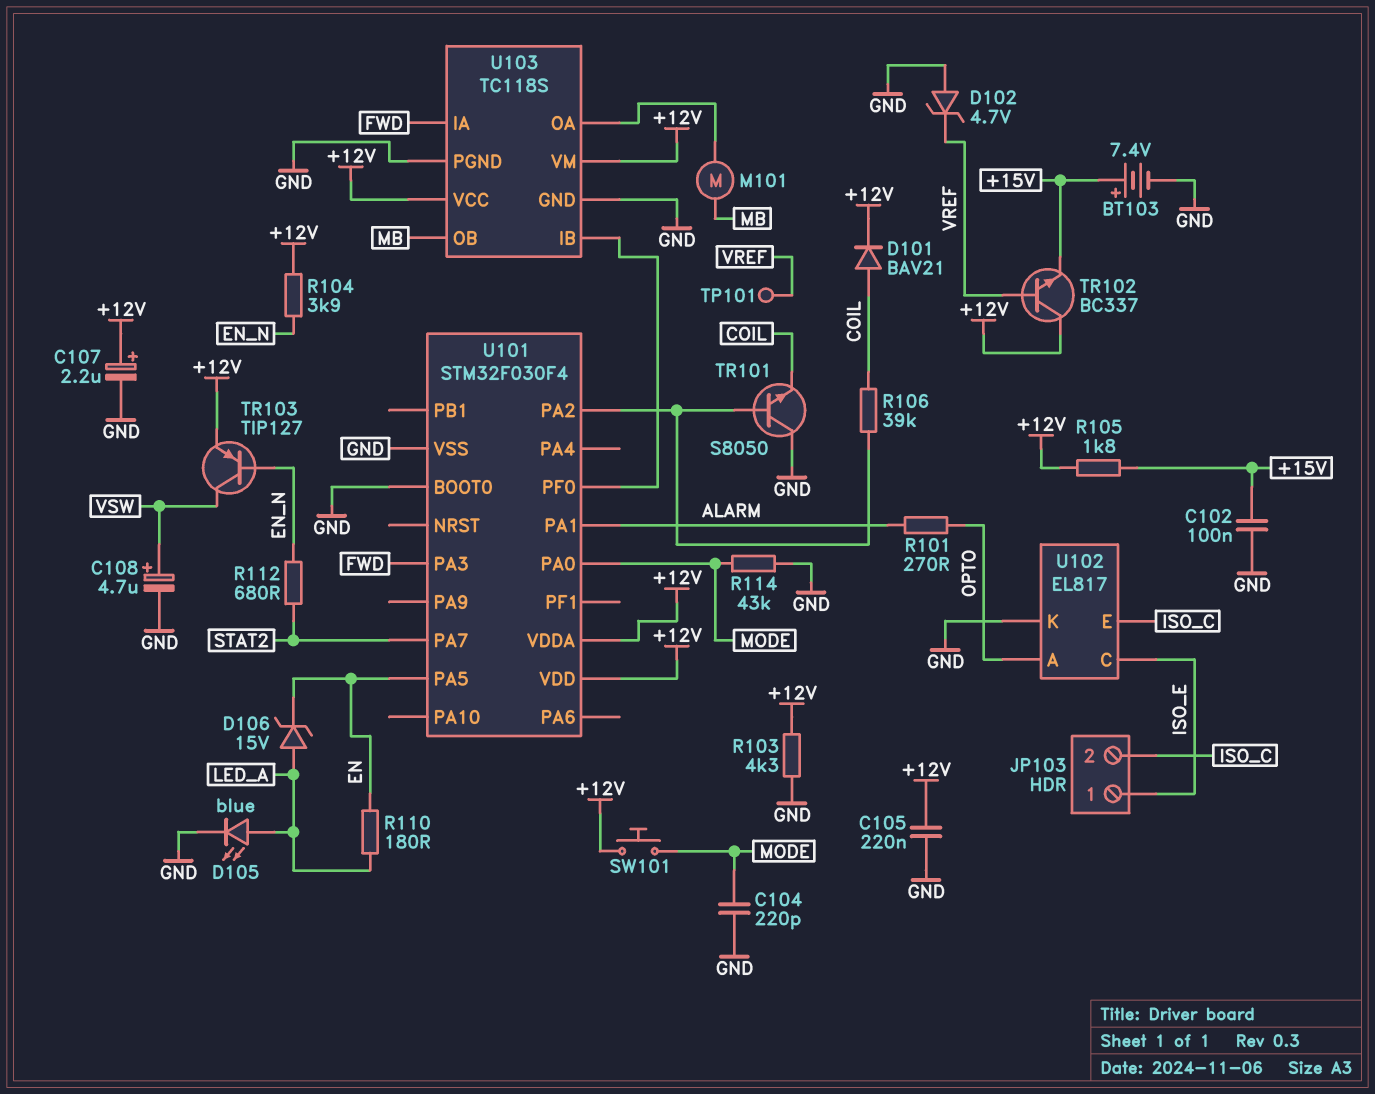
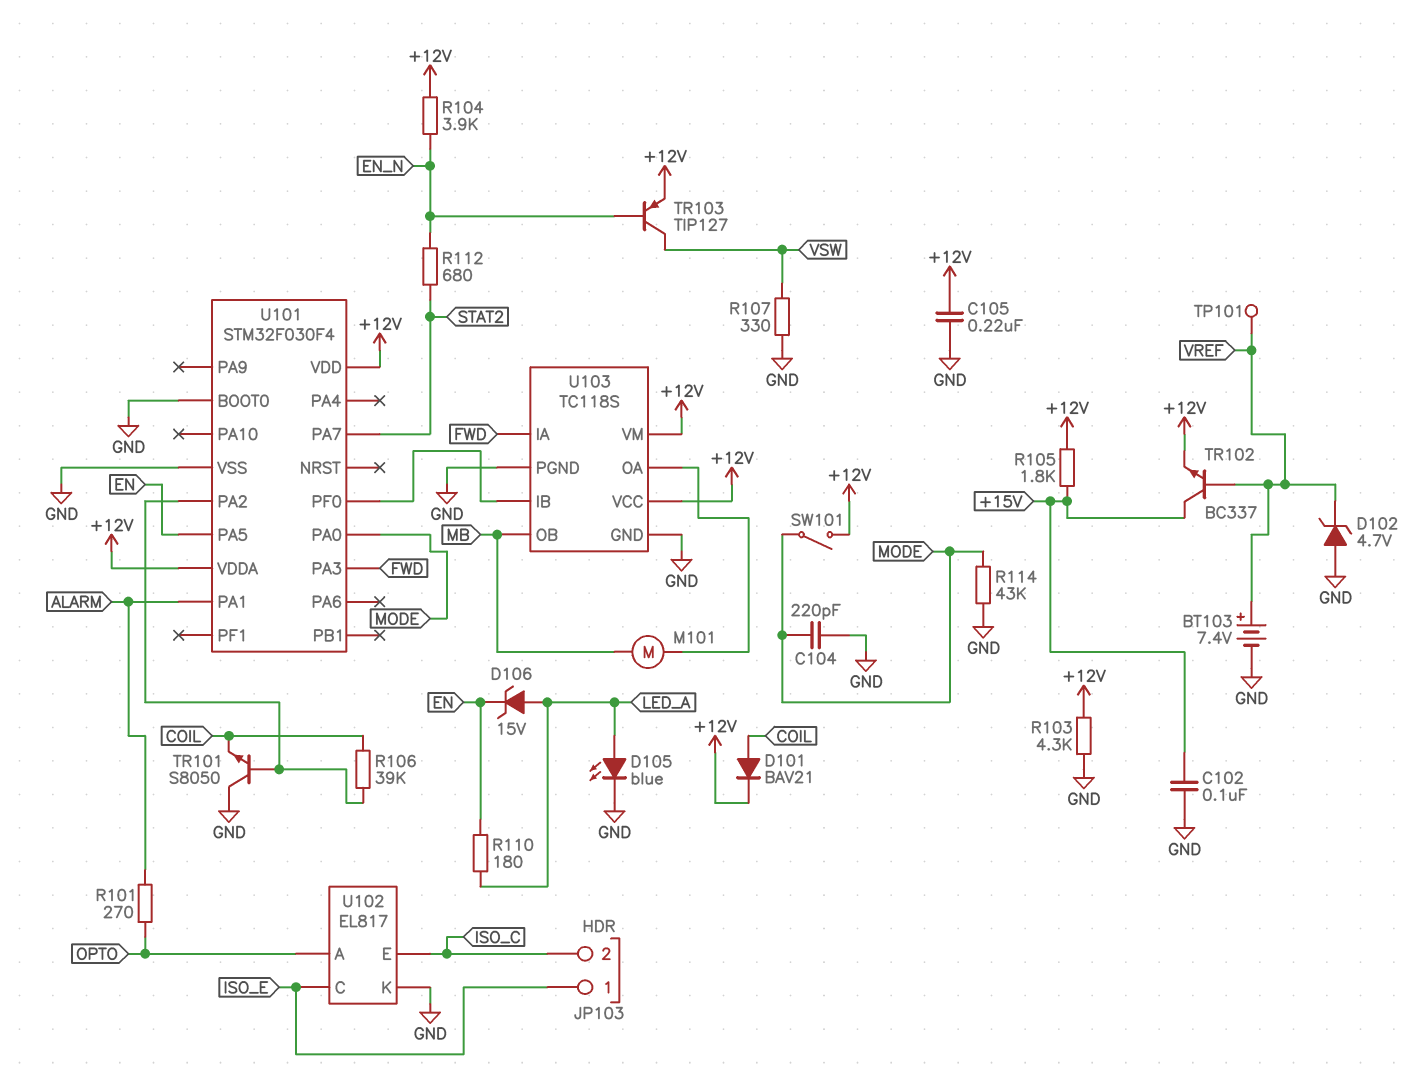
BT103: 7.4V (plus +15V, minus GND) -> 7.4V (plus VREF, minus GND)
C107: 2.2uF (plus +12V, minus GND) -> none
C108: 4.7uF (plus VSW, minus GND) -> none
R107: none -> 330 (GND, VSW)
SW101: button (+12V, MODE) -> switch (+12V, MODE)
TR102: NPN BC337 (B VREF, C +12V, E +15V) -> NPN BC337 (B VREF, C +15V, E +12V)

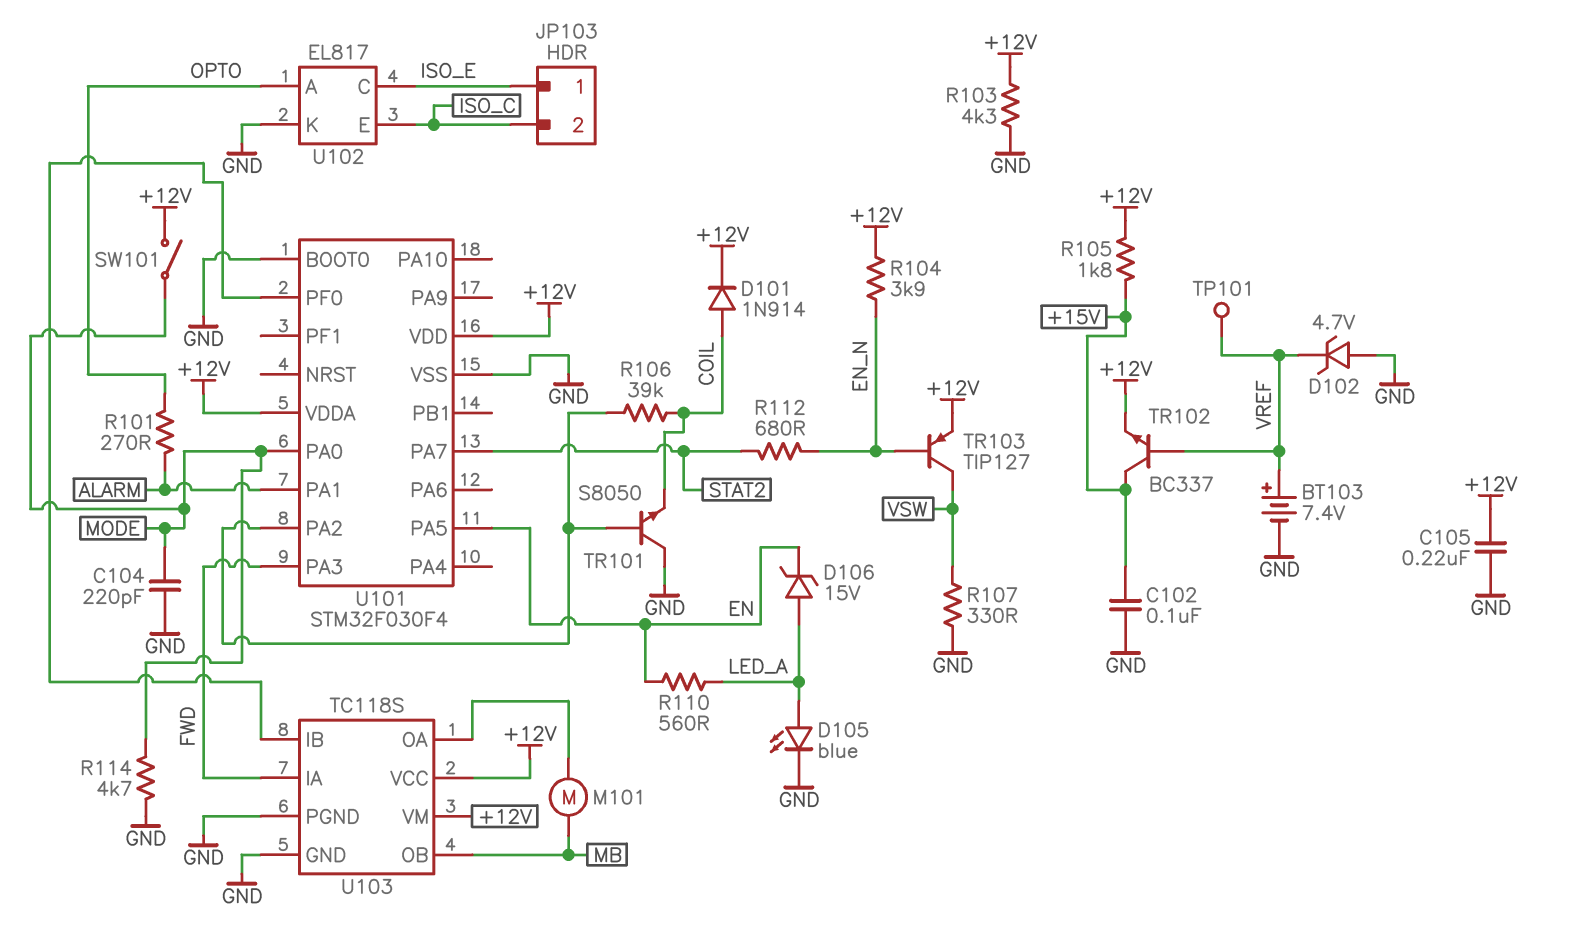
D101: diode BAV21 (A COIL, K +12V) -> diode 1N914 (A COIL, K +12V)
R110: 180 (EN, LED_A) -> 560 (EN, LED_A)
R114: 43k (GND, MODE) -> 4.7k (GND, MODE)

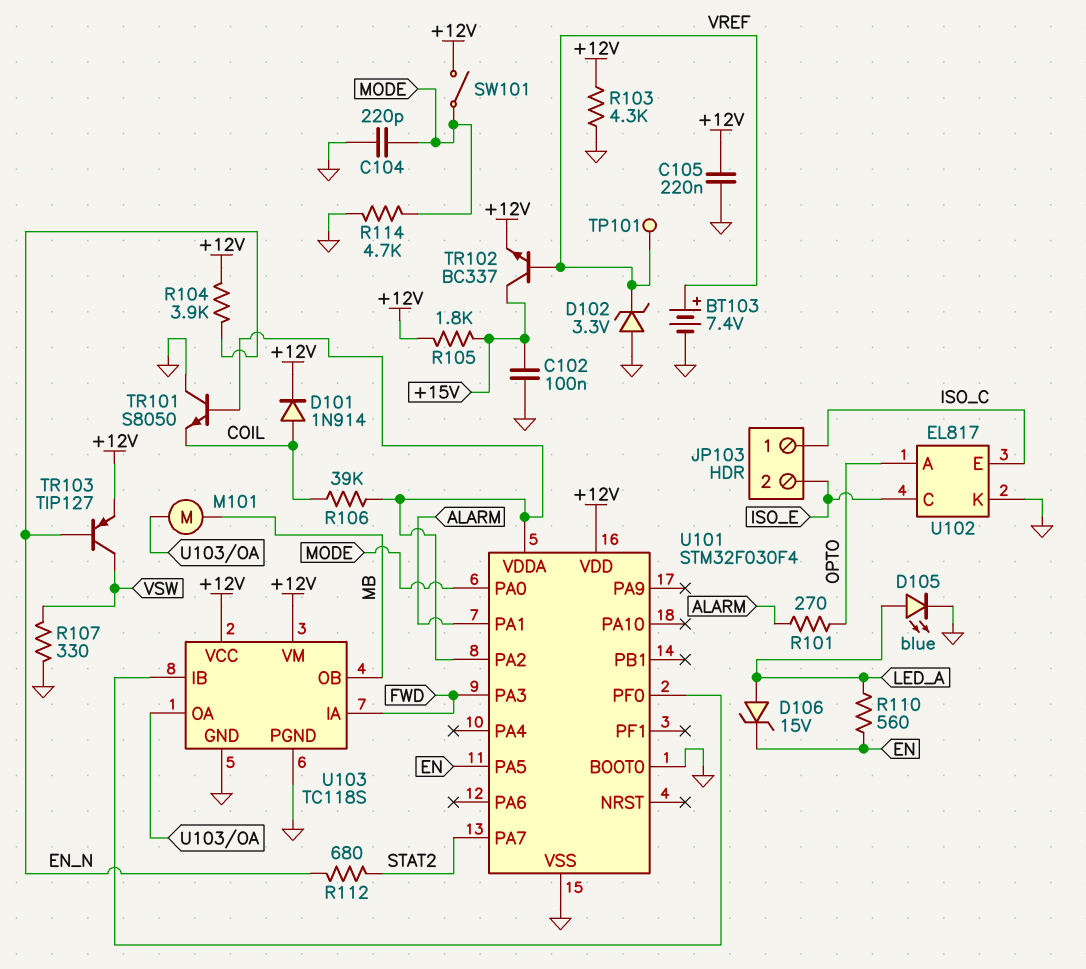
D102: zener 4.7V (A GND, K VREF) -> zener 3.3V (A GND, K VREF)
JP103 pin 1: ISO_E -> ISO_C
JP103 pin 2: ISO_C -> ISO_E
U101 pin VDDA: +12V -> U101/PA2

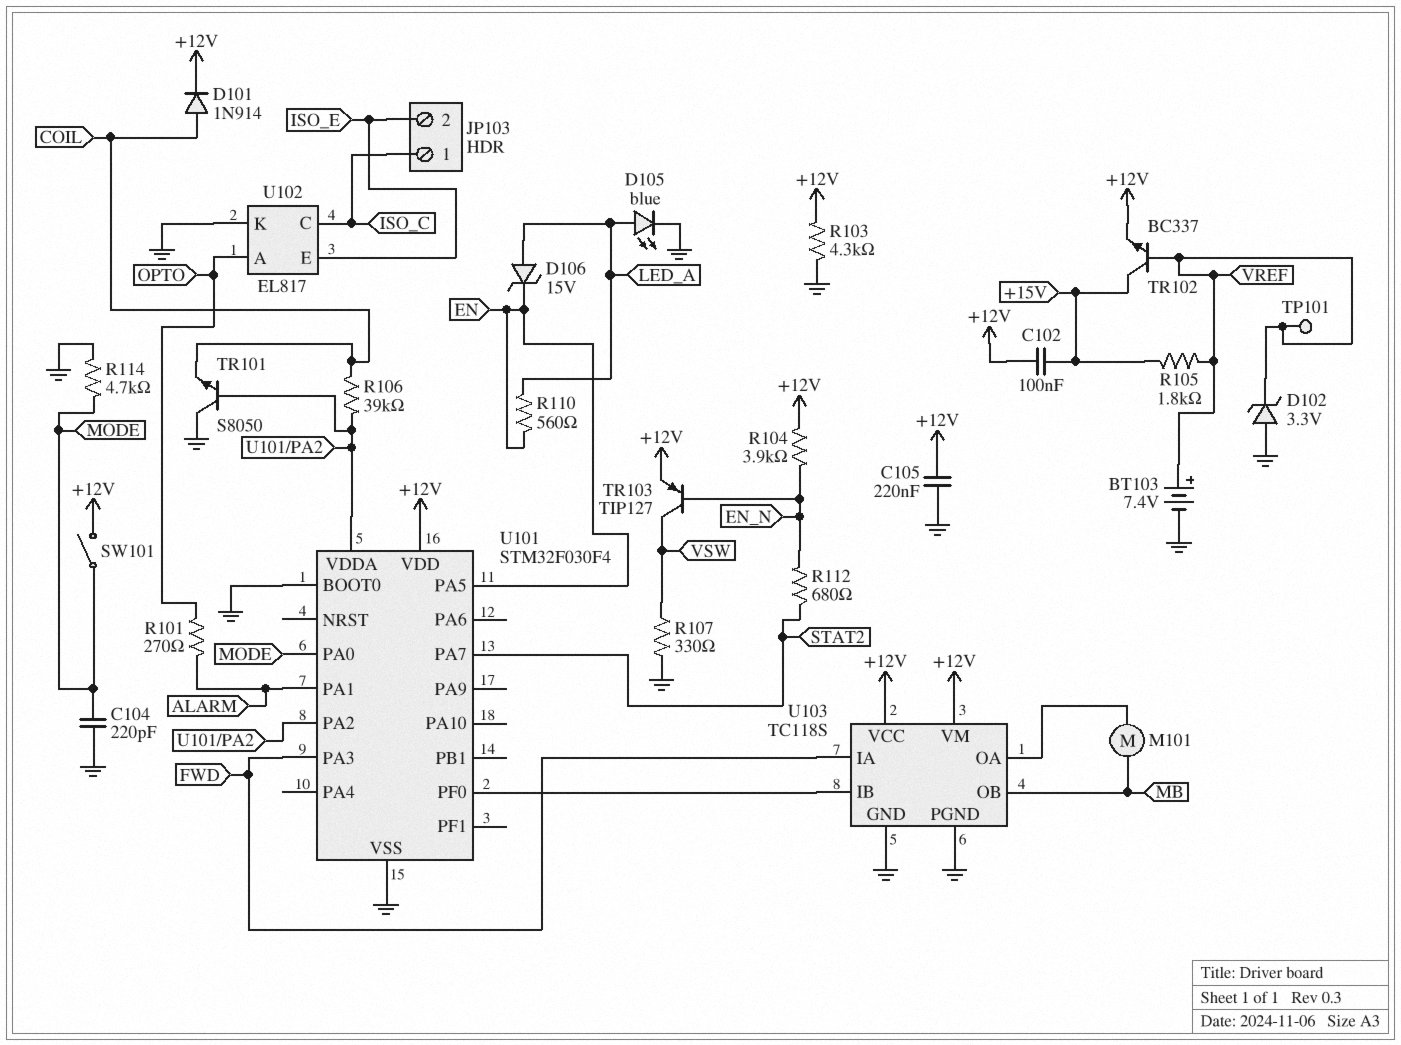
C102: 100nF (+15V, GND) -> 100nF (+12V, +15V)
R105: 1.8k (+12V, +15V) -> 1.8k (+15V, VREF)
U102 pin C: ISO_E -> ISO_C
U102 pin E: ISO_C -> ISO_E

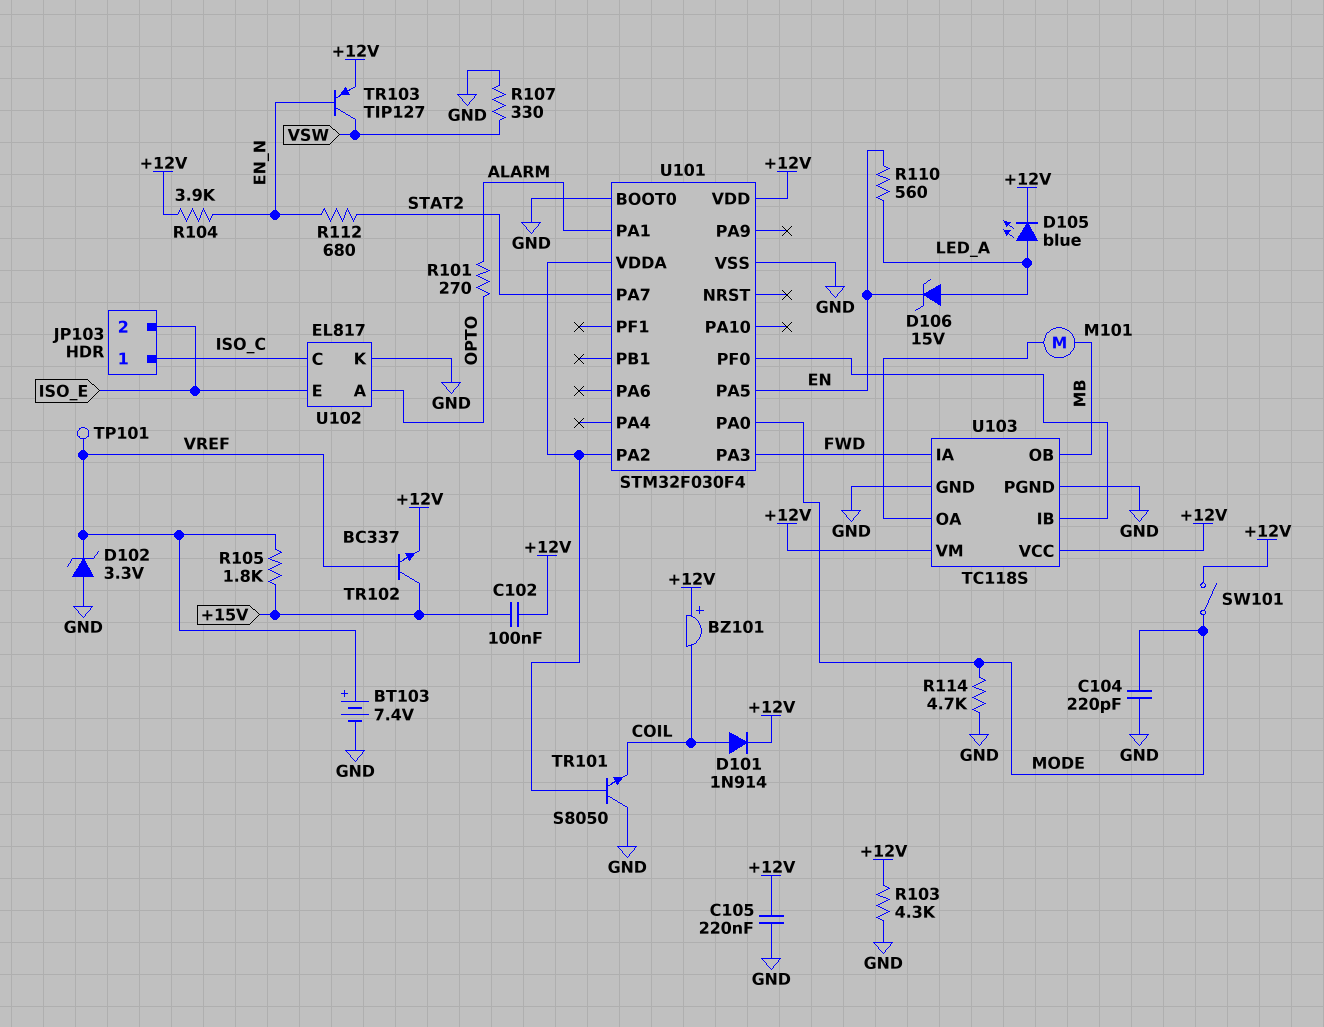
BZ101: none -> buzzer (plus +12V, minus COIL)
D105: LED blue (A LED_A, K GND) -> LED blue (A LED_A, K +12V)
R106: 39k (COIL, U101/PA2) -> none

